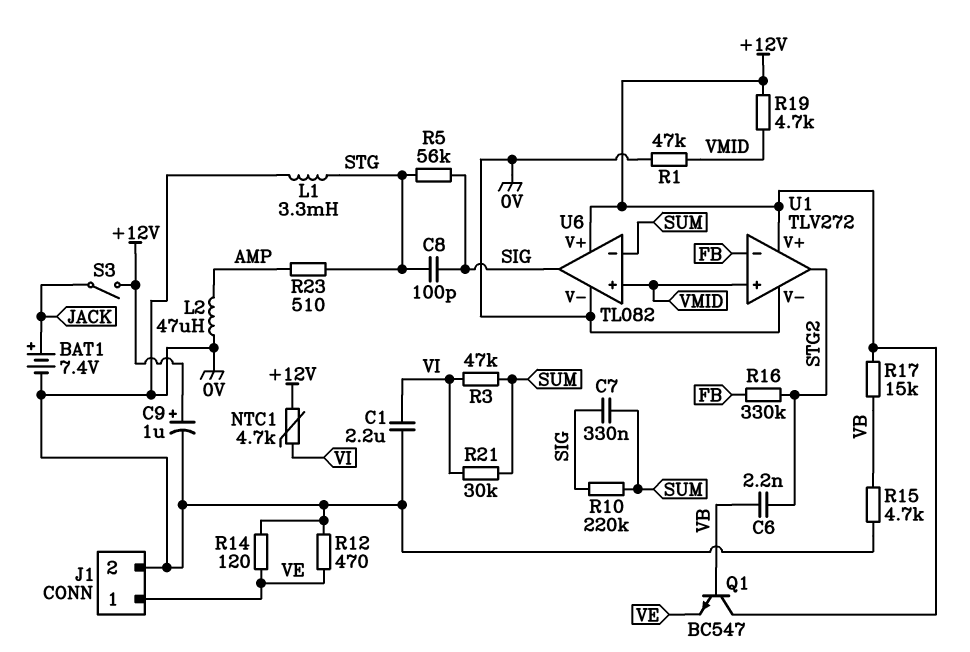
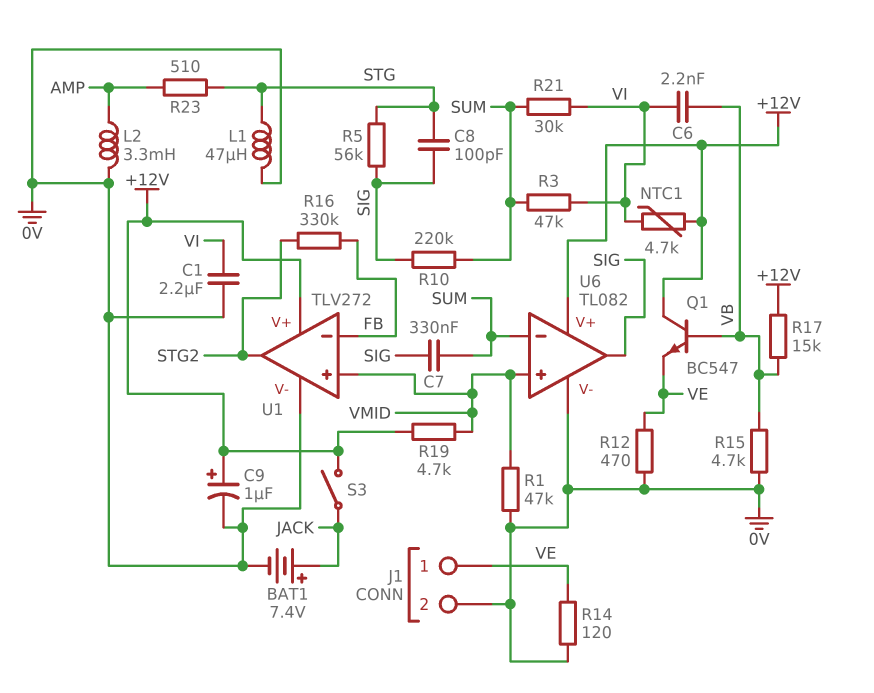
C6: 2.2nF (STG2, VB) -> 2.2nF (VB, VI)
L1: 3.3mH (0V, STG) -> 47uH (0V, STG)
L2: 47uH (0V, AMP) -> 3.3mH (0V, AMP)

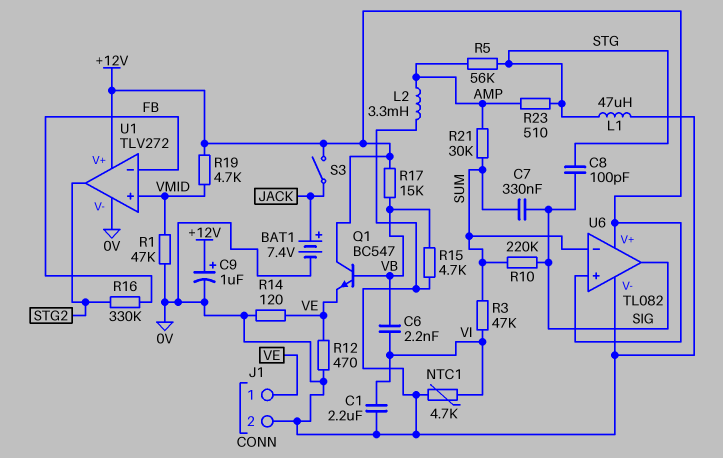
NTC1: 4.7k (+12V, VI) -> 4.7k (0V, VI)
R5: 56k (SIG, STG) -> 56k (AMP, STG)
R21: 30k (SUM, VI) -> 30k (AMP, SUM)
U6 pin in+: VMID -> +12V

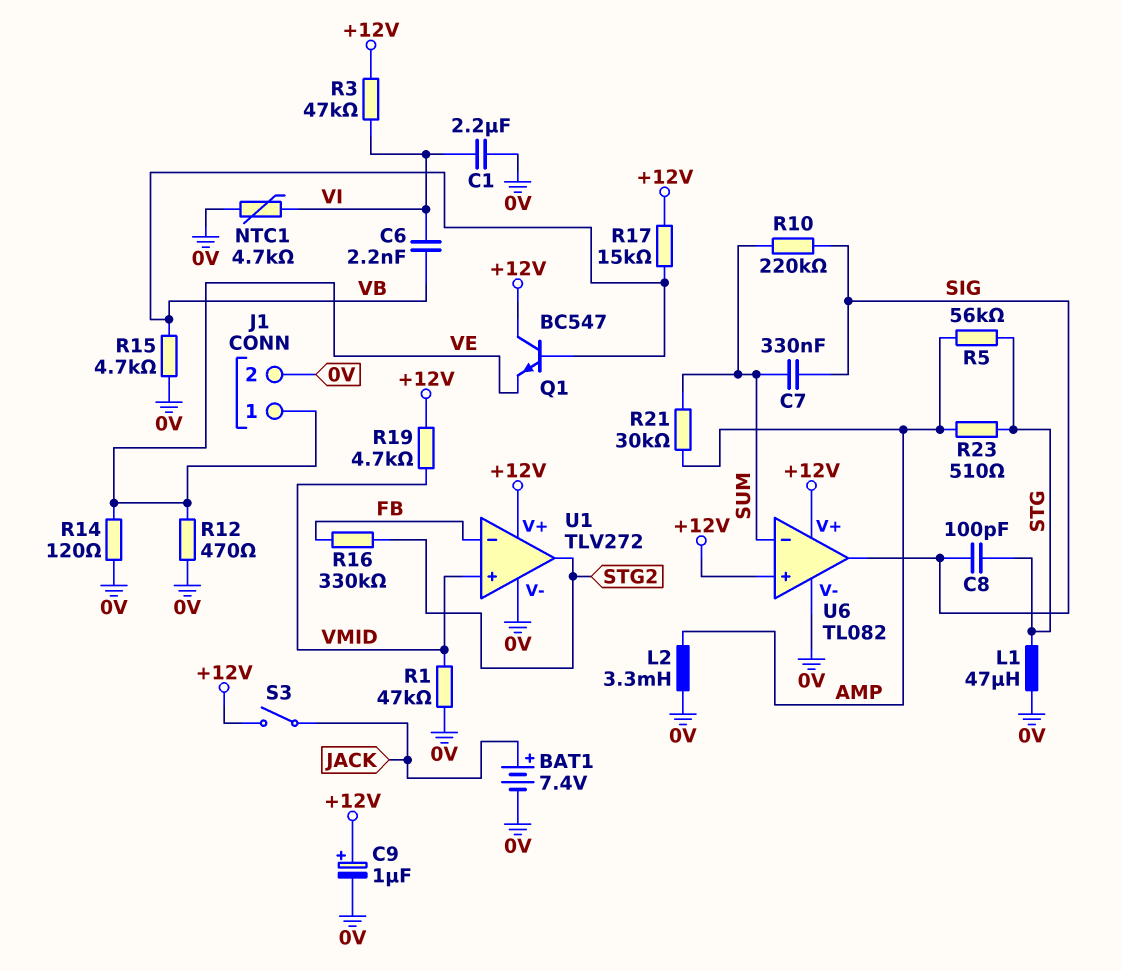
R3: 47k (SUM, VI) -> 47k (+12V, VI)

